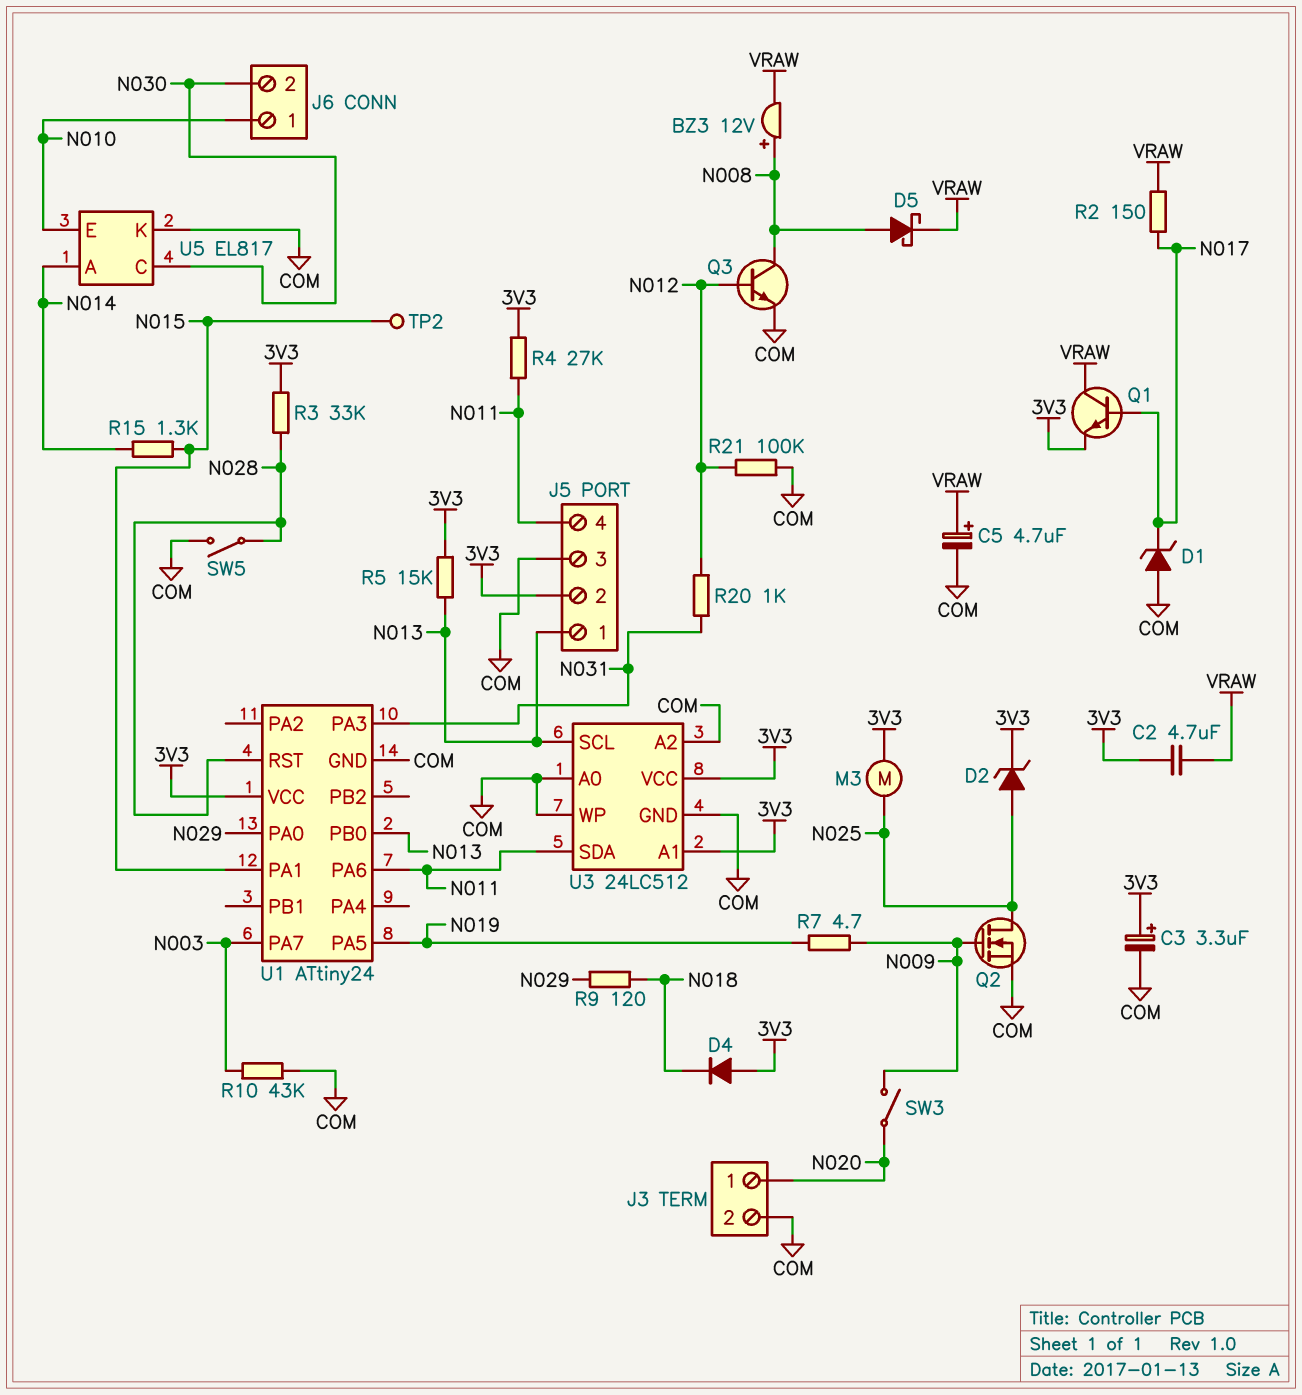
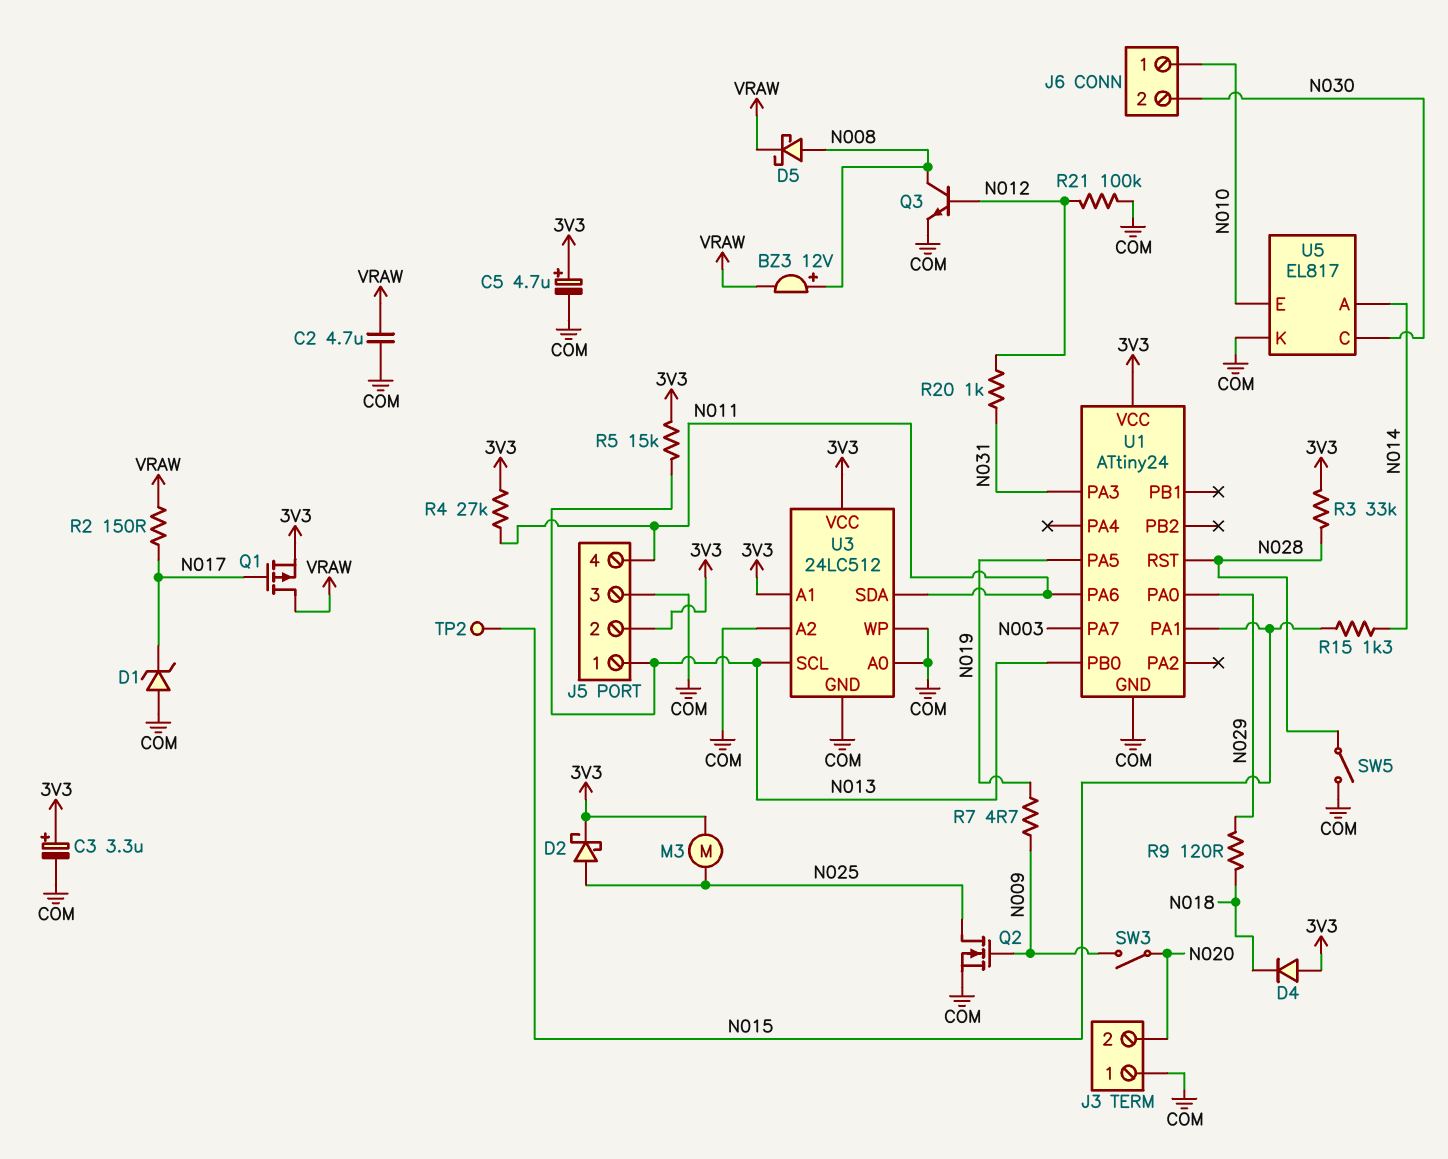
C2: 4.7uF (3V3, VRAW) -> 4.7uF (COM, VRAW)
C5: 4.7uF (plus VRAW, minus COM) -> 4.7uF (plus 3V3, minus COM)
D2: zener (A N025, K 3V3) -> schottky (A N025, K 3V3)
J3 pin 1: N020 -> COM
J3 pin 2: COM -> N020
Q1: NPN (B N017, C VRAW, E 3V3) -> PMOS (G N017, D VRAW, S 3V3)
R10: 43k (COM, N003) -> none

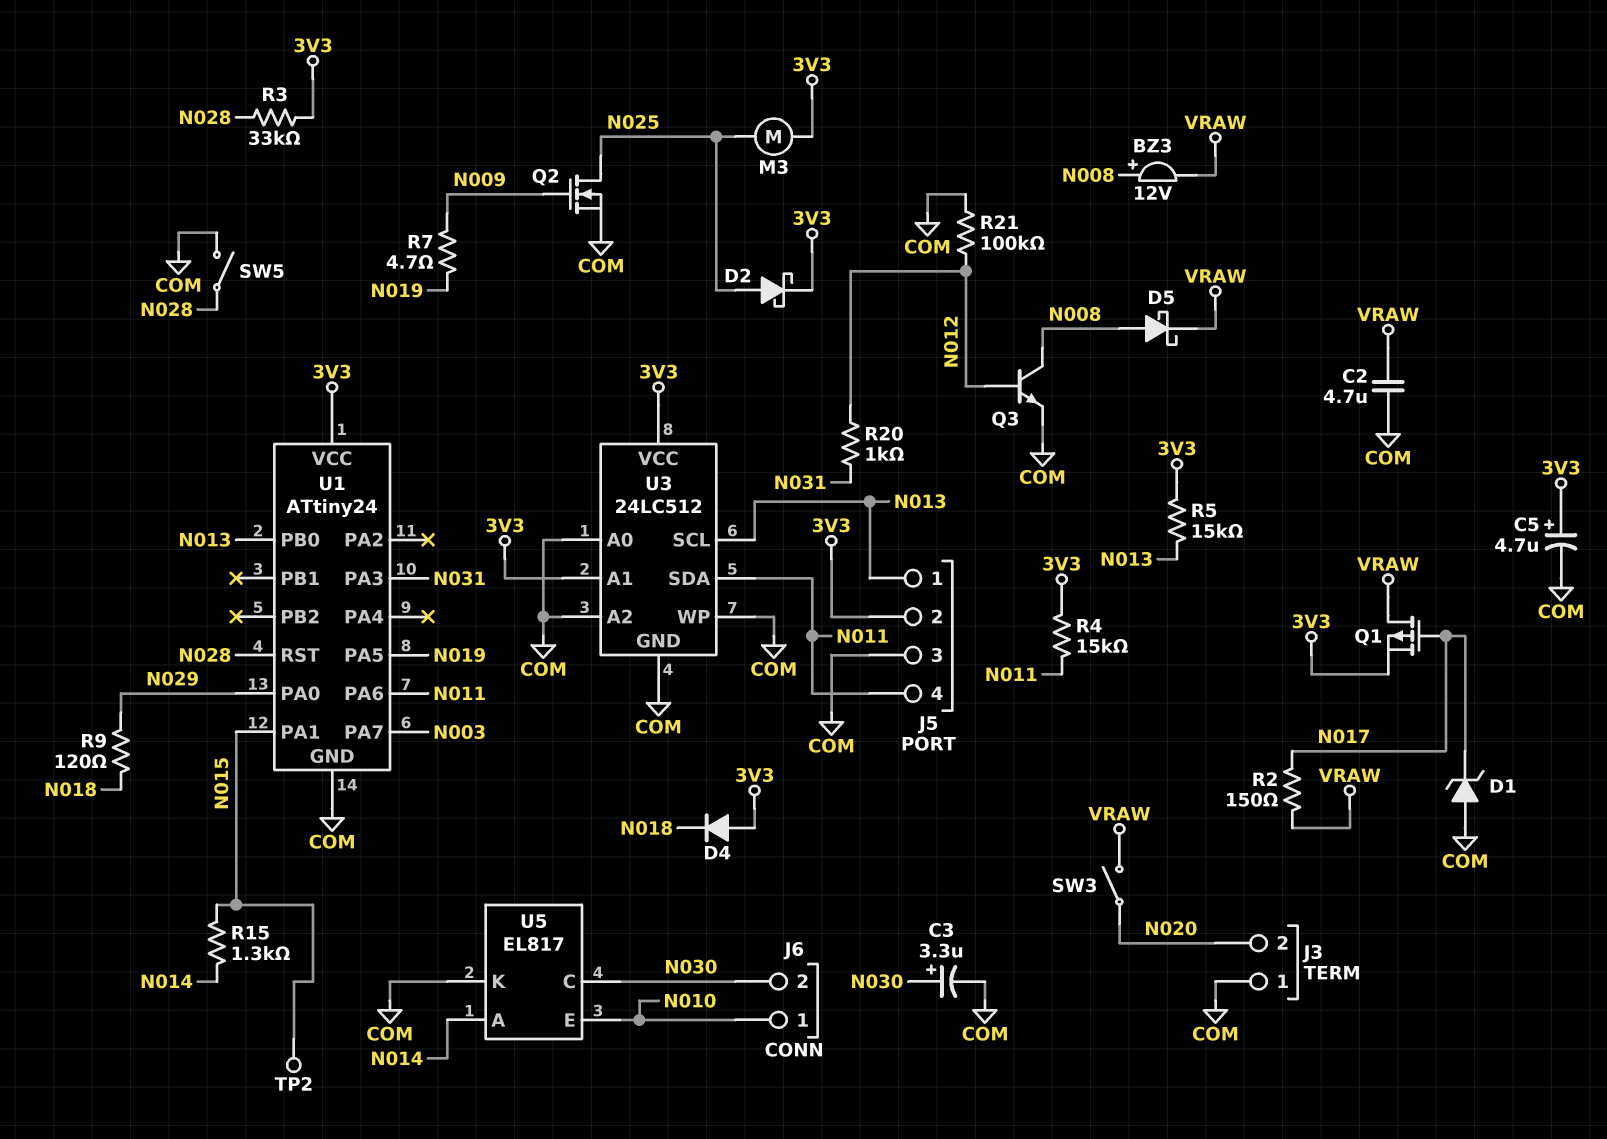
C3: 3.3uF (plus 3V3, minus COM) -> 3.3uF (plus N030, minus COM)
R4: 27k (3V3, N011) -> 15k (3V3, N011)
SW3: switch (N009, N020) -> switch (N020, VRAW)

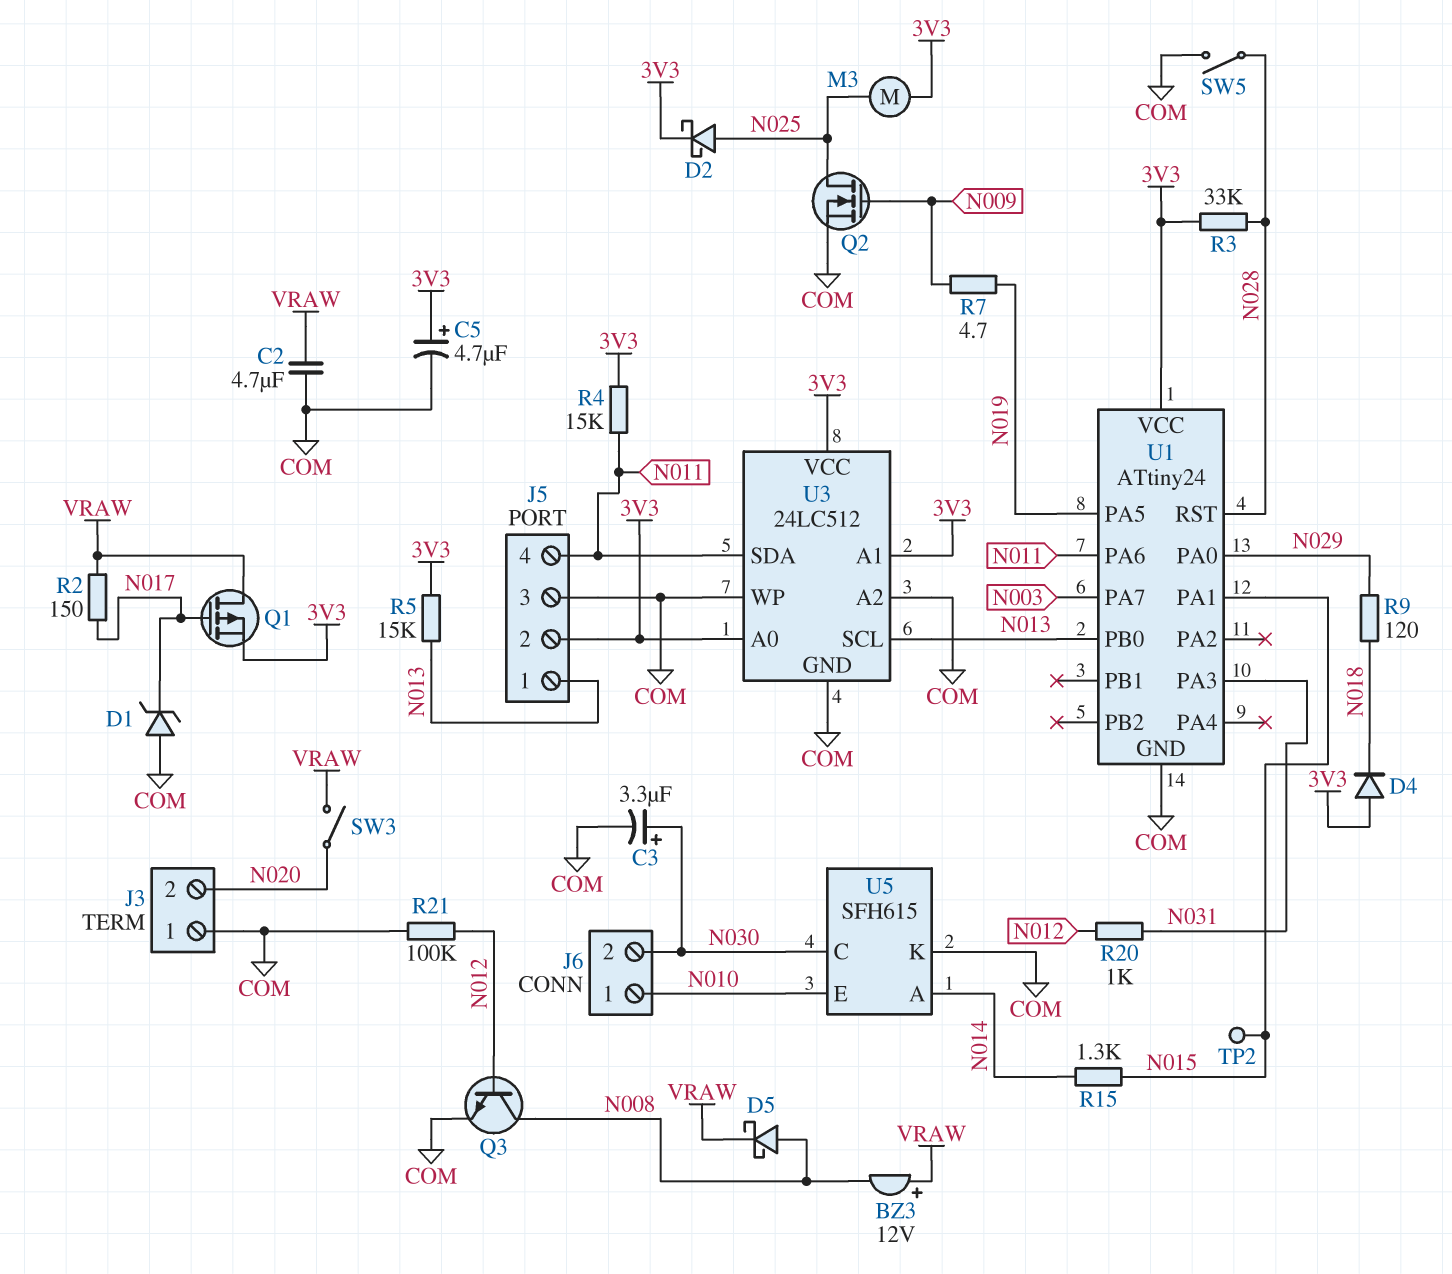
BZ3: buzzer 12V (plus N008, minus VRAW) -> buzzer 12V (plus VRAW, minus N008)
U3 pin A0: COM -> 3V3
U5: EL817 -> SFH615

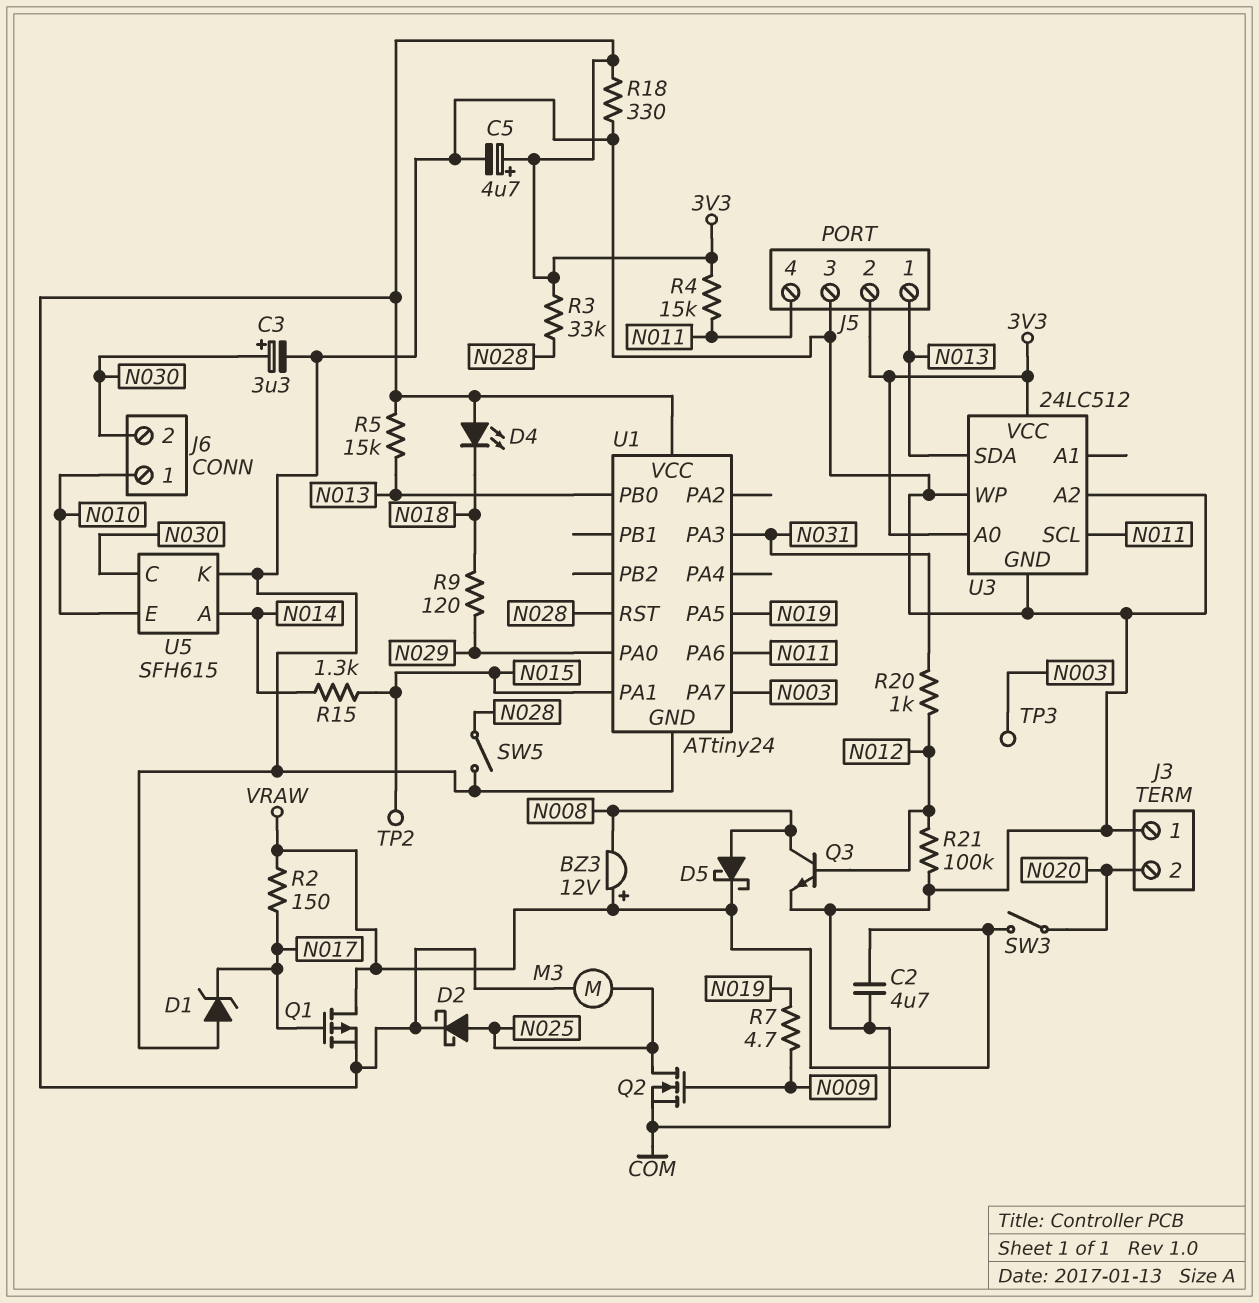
D4: diode (A 3V3, K N018) -> LED (A 3V3, K N018)
R18: none -> 330 (3V3, COM)
TP3: none -> test point (N003)
U3 pin A1: 3V3 -> none
U3 pin SCL: N013 -> N011
U3 pin SDA: N011 -> N013

